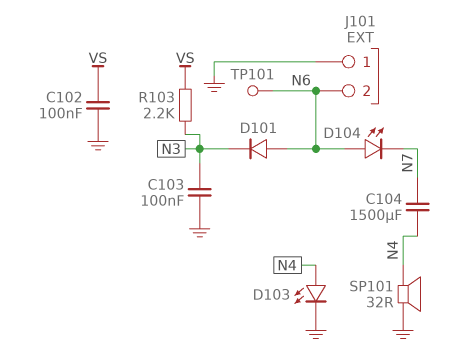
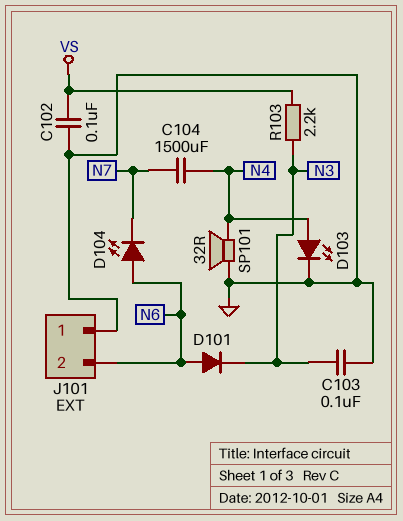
TP101: test point (N6) -> none

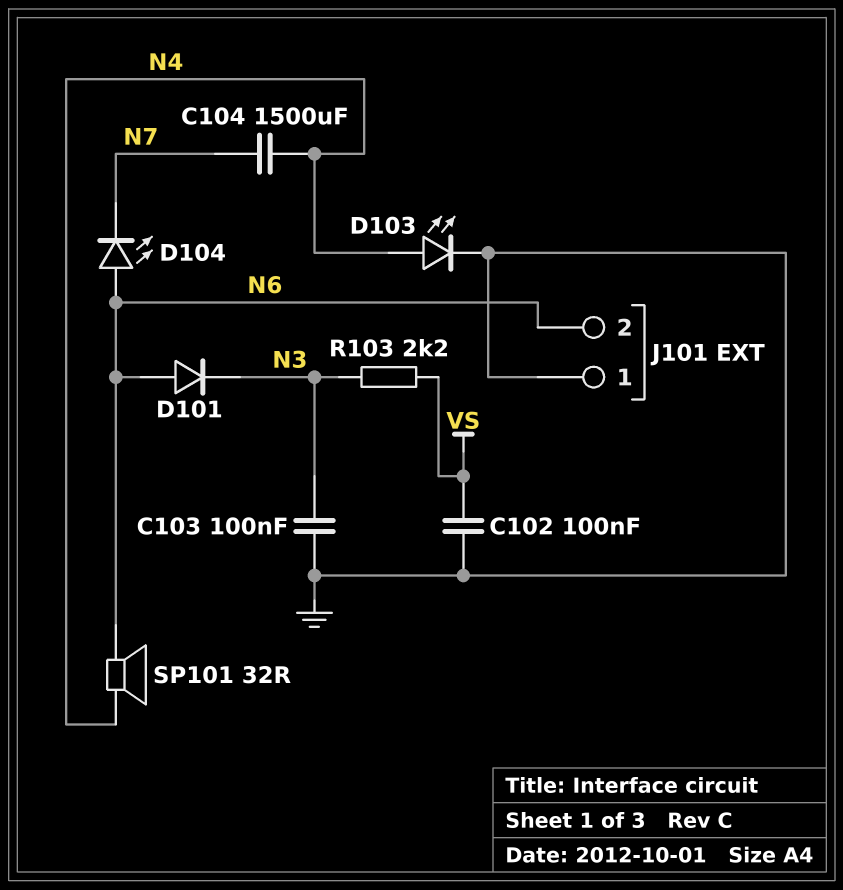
SP101: speaker 32R (GND, N4) -> speaker 32R (N4, N6)

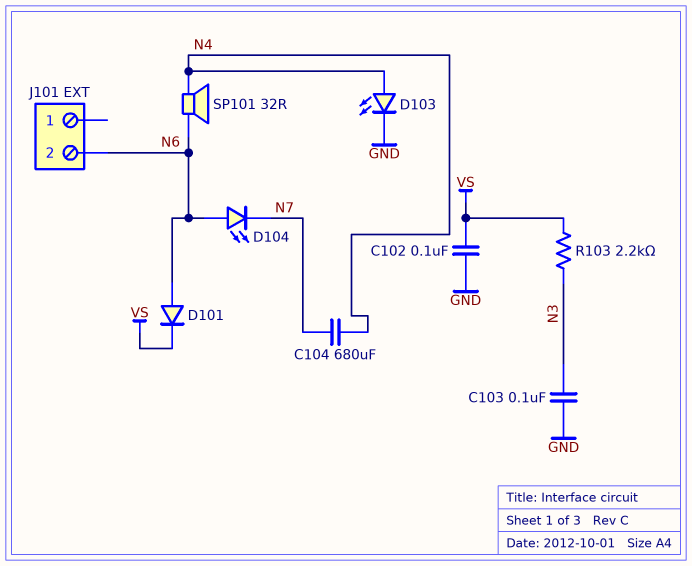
C104: 1500uF (N4, N7) -> 680uF (N4, N7)
D101: diode (A N6, K N3) -> diode (A N6, K VS)
J101 pin 1: GND -> none

